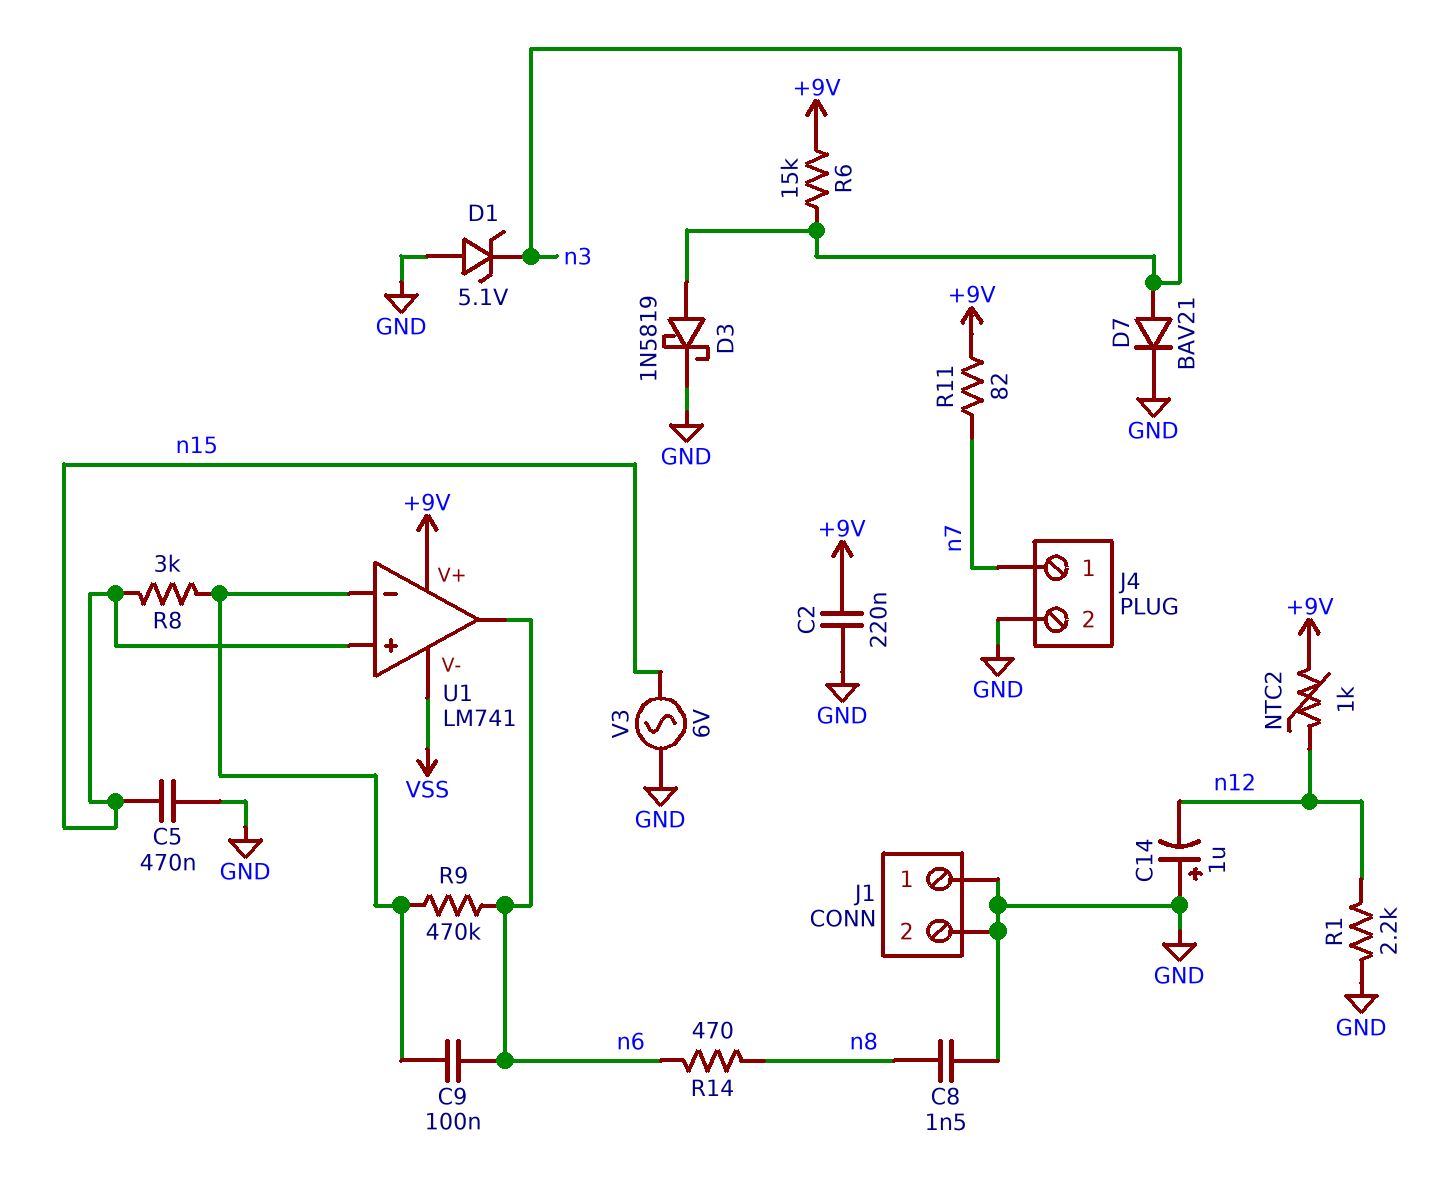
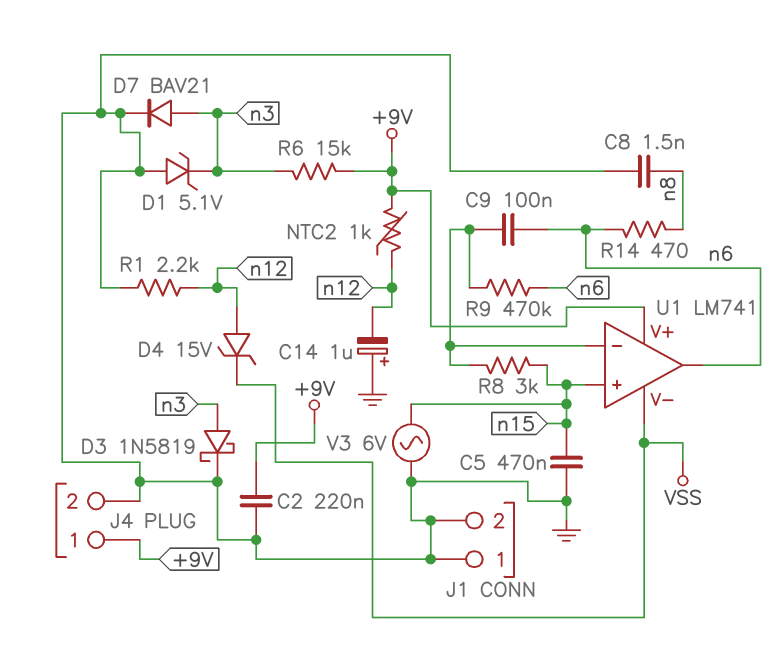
D4: none -> zener 15V (A n12, K VSS)
J4 pin 1: n7 -> +9V
R11: 82 (+9V, n7) -> none

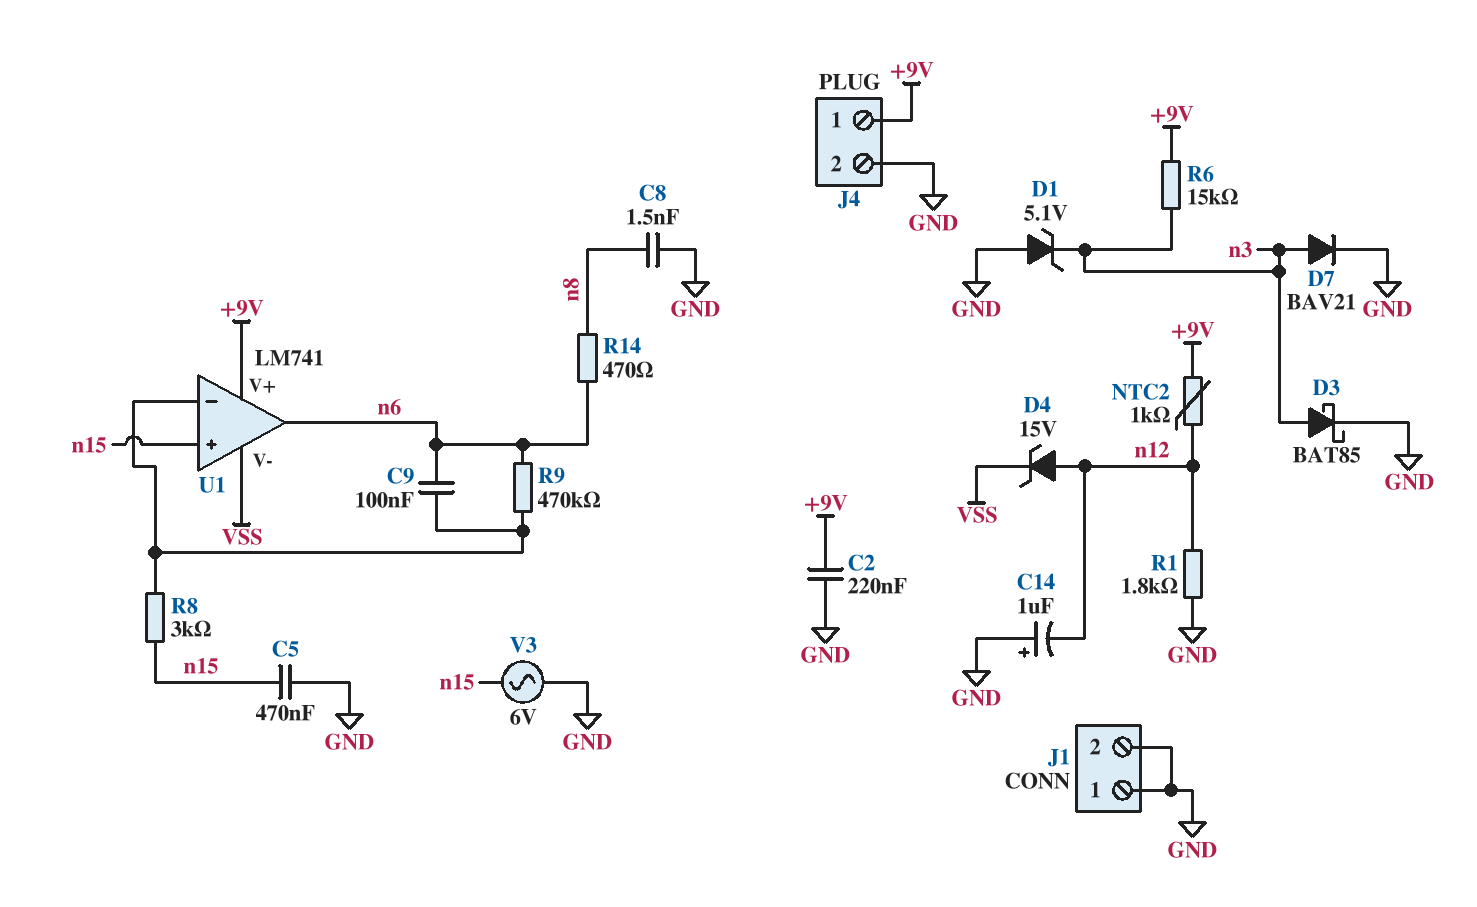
D3: schottky 1N5819 (A n3, K GND) -> schottky BAT85 (A n3, K GND)
R1: 2.2k (GND, n12) -> 1.8k (GND, n12)

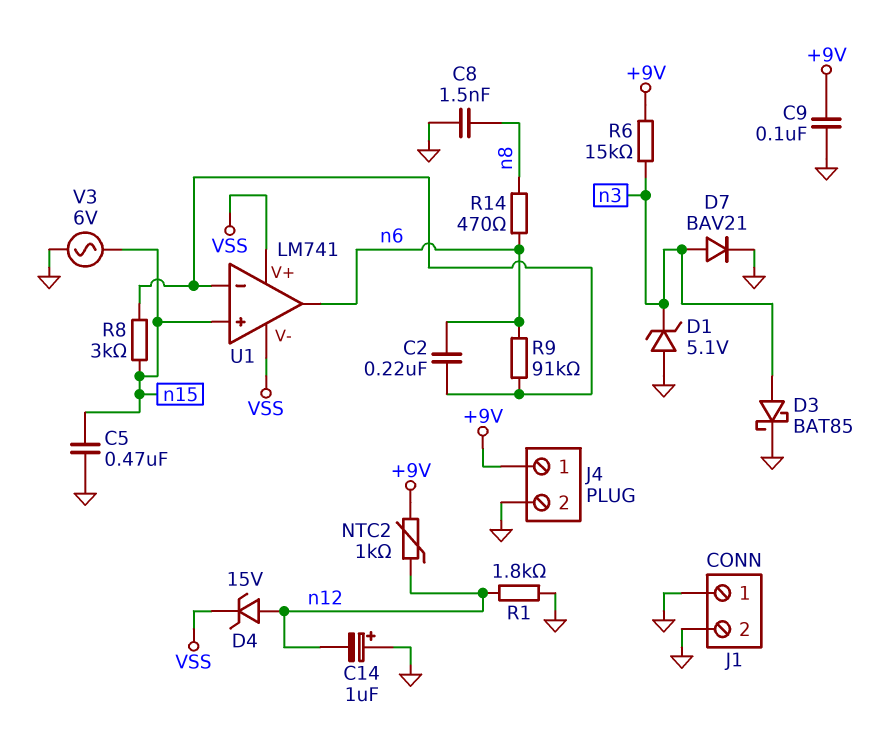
C2: 220nF (+9V, GND) -> 220nF (U1/in-, n6)
C9: 100nF (U1/in-, n6) -> 100nF (+9V, GND)
R9: 470k (U1/in-, n6) -> 91k (U1/in-, n6)
U1 pin V+: +9V -> VSS

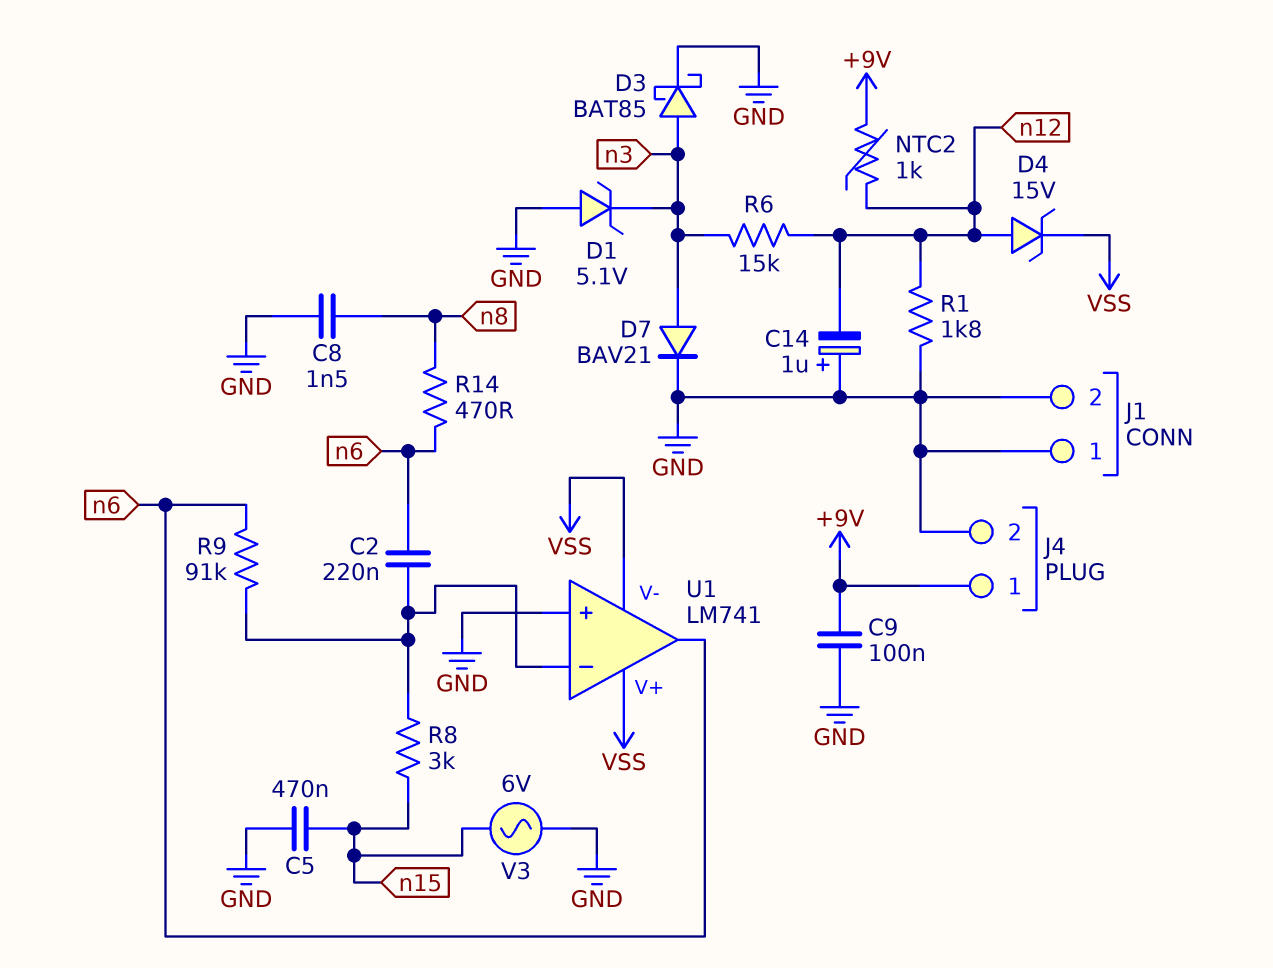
R6: 15k (+9V, n3) -> 15k (n3, n12)
U1 pin in+: n15 -> GND

